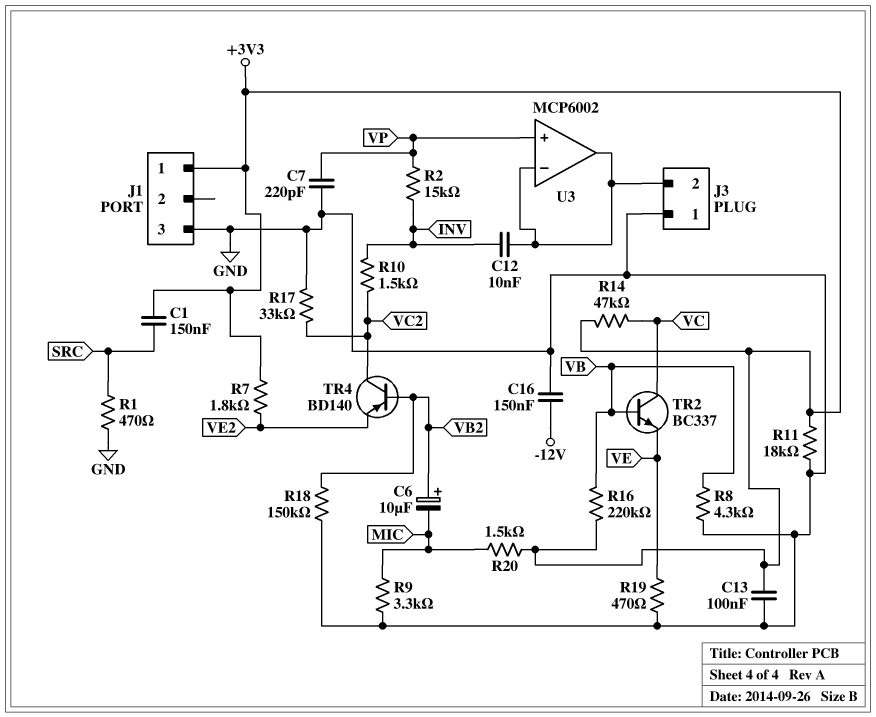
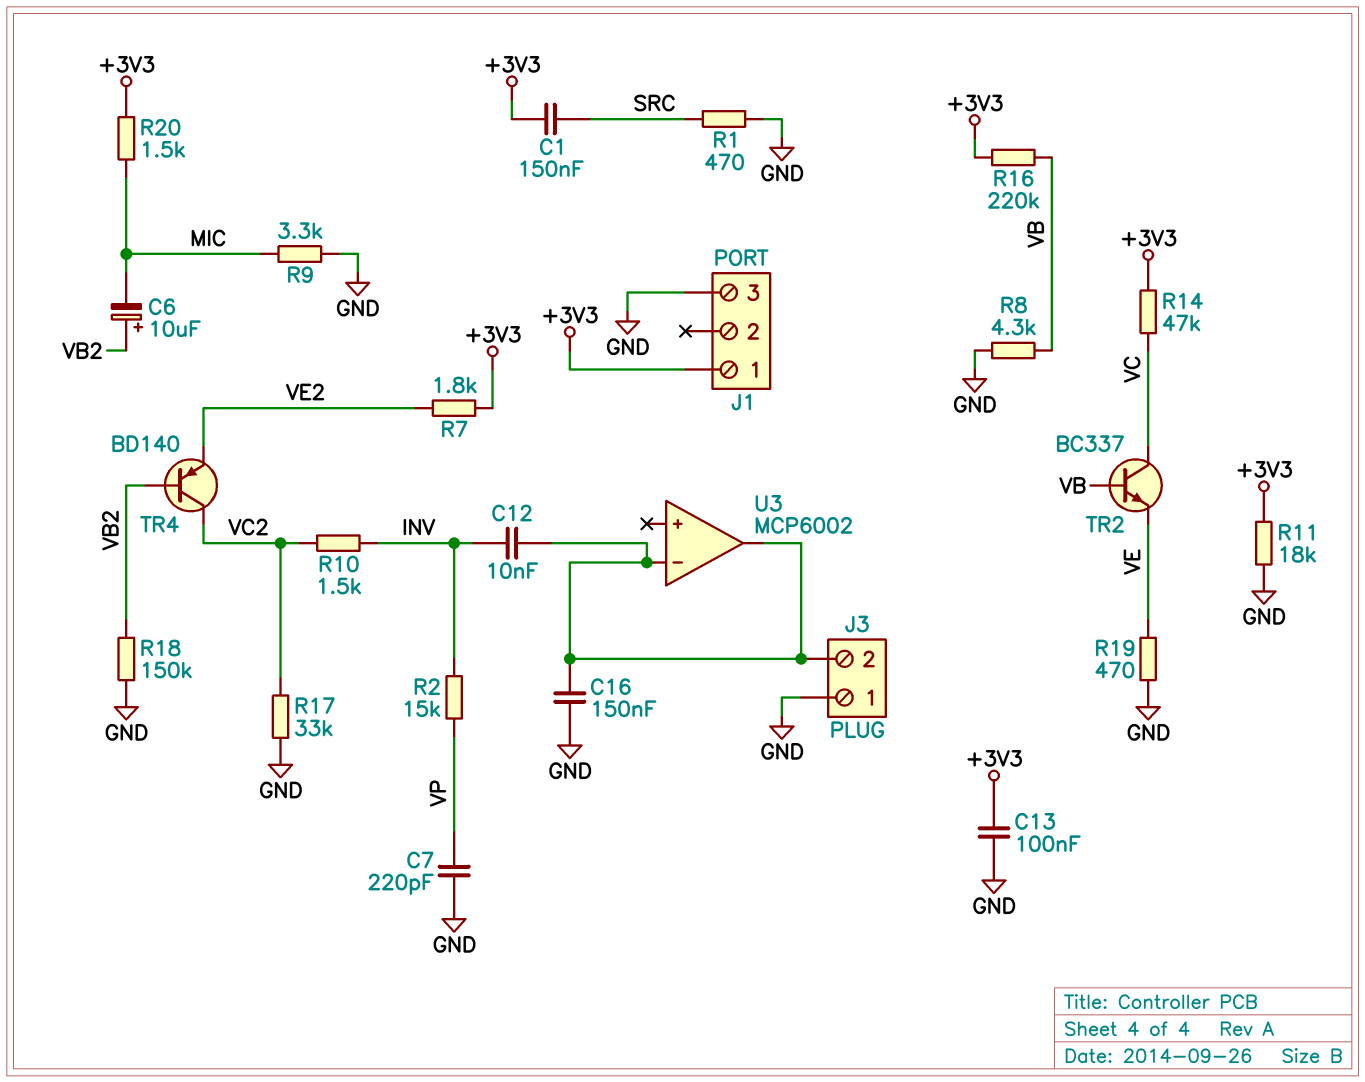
C16: 150nF (-12V, GND) -> 150nF (GND, J3/2)
U3 pin in+: VP -> none

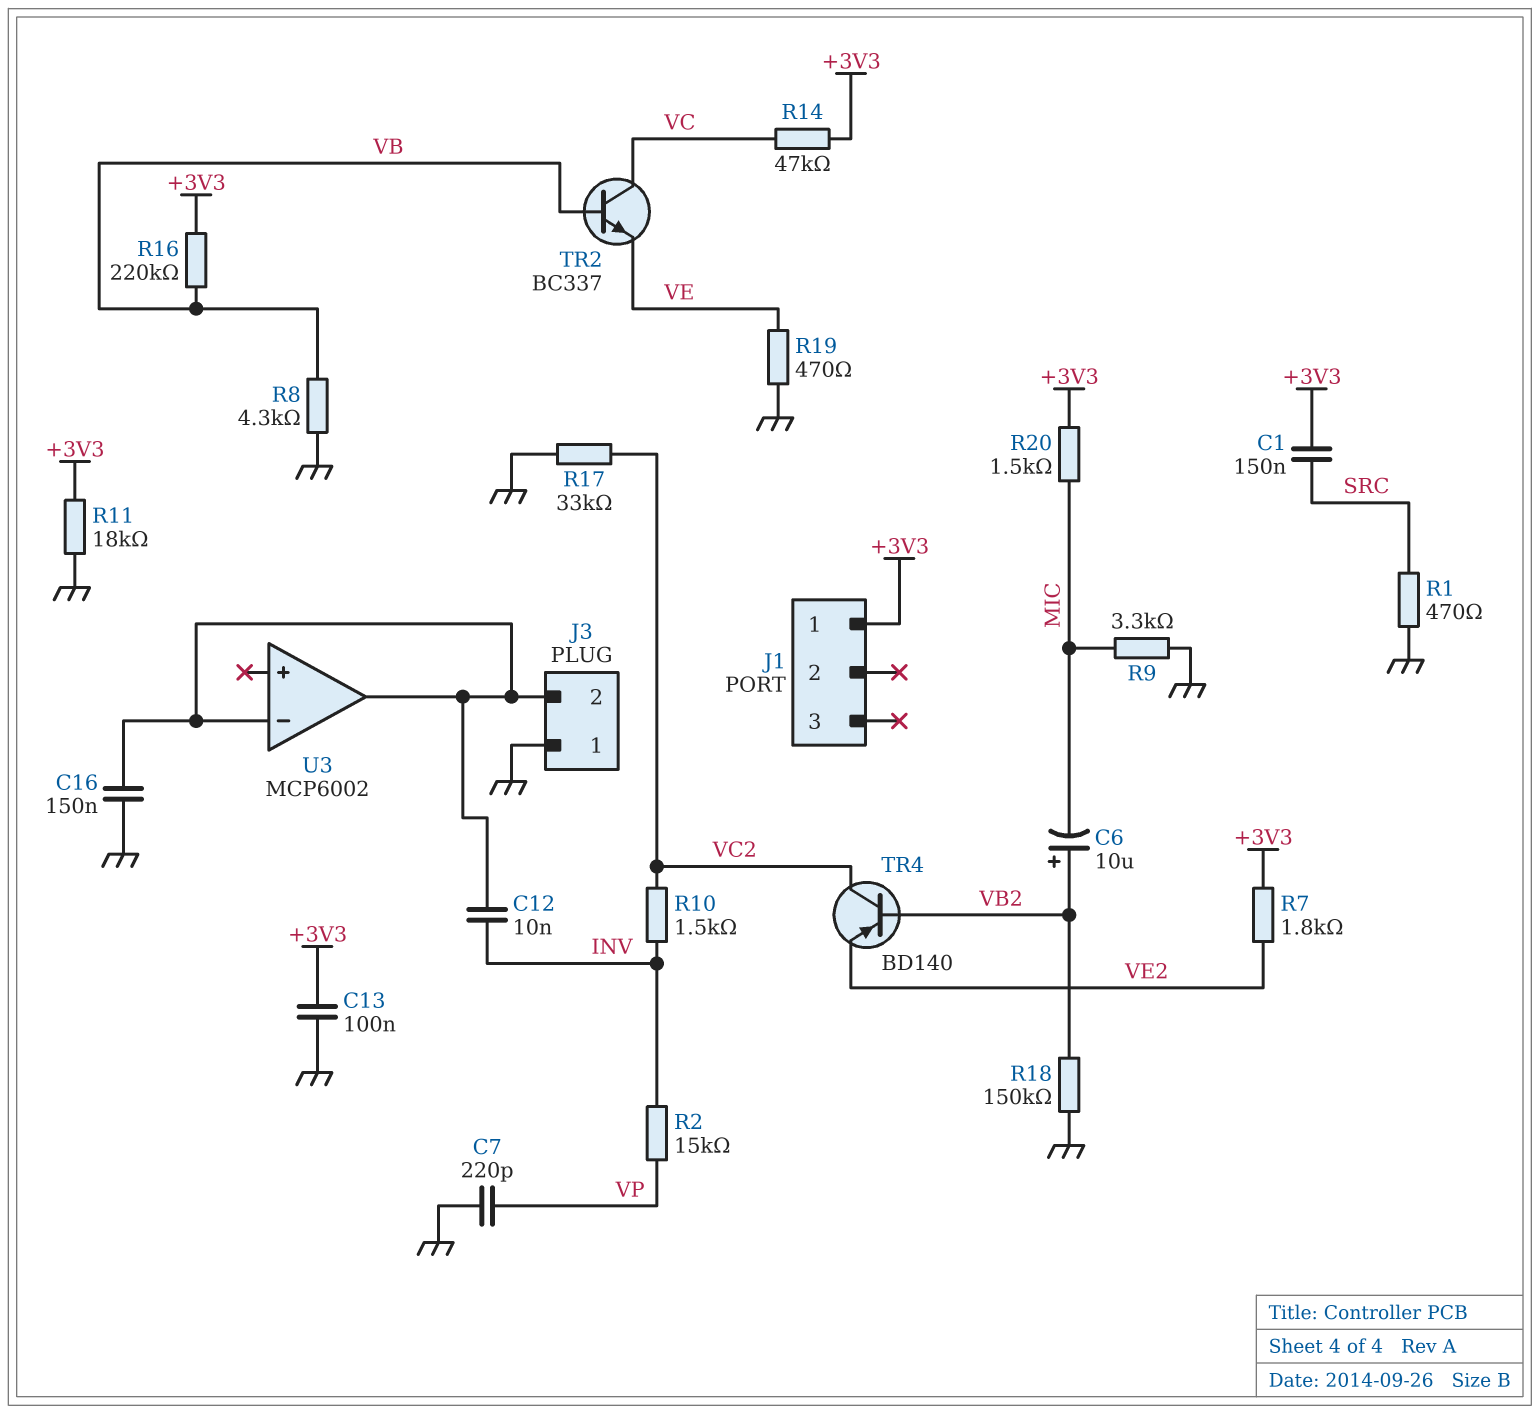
J1 pin 3: GND -> none

